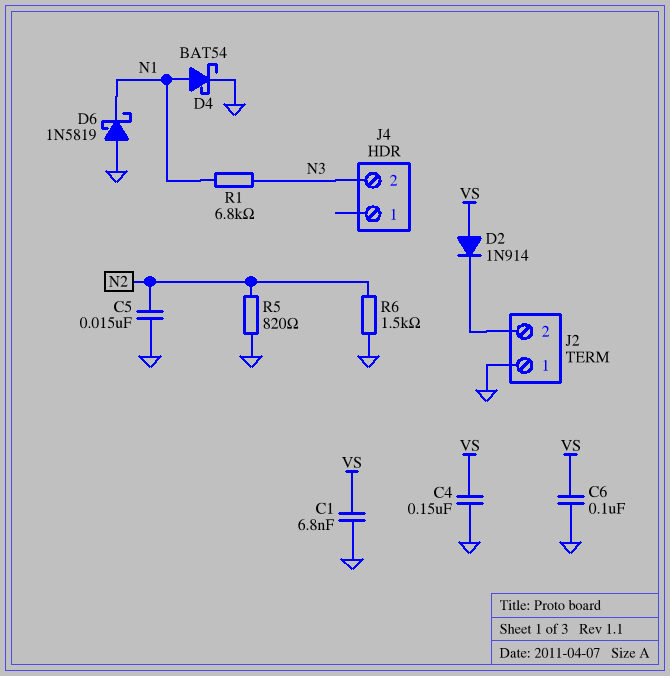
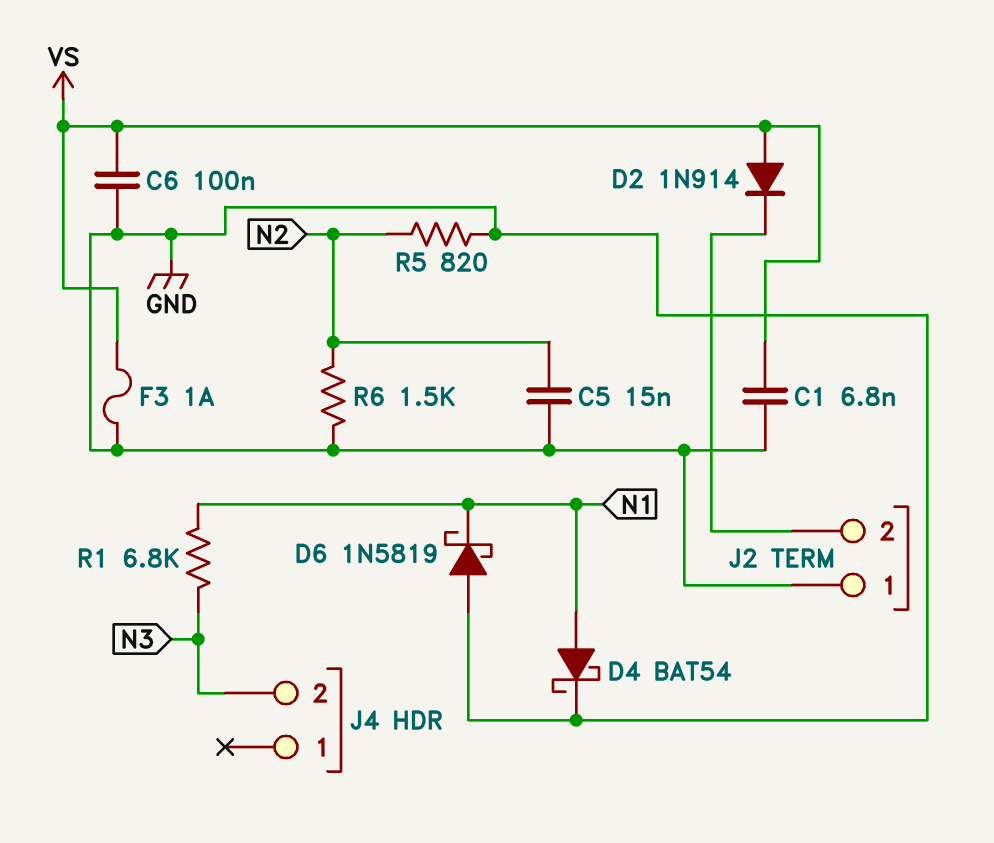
C4: 150nF (GND, VS) -> none
F3: none -> 1A (GND, VS)

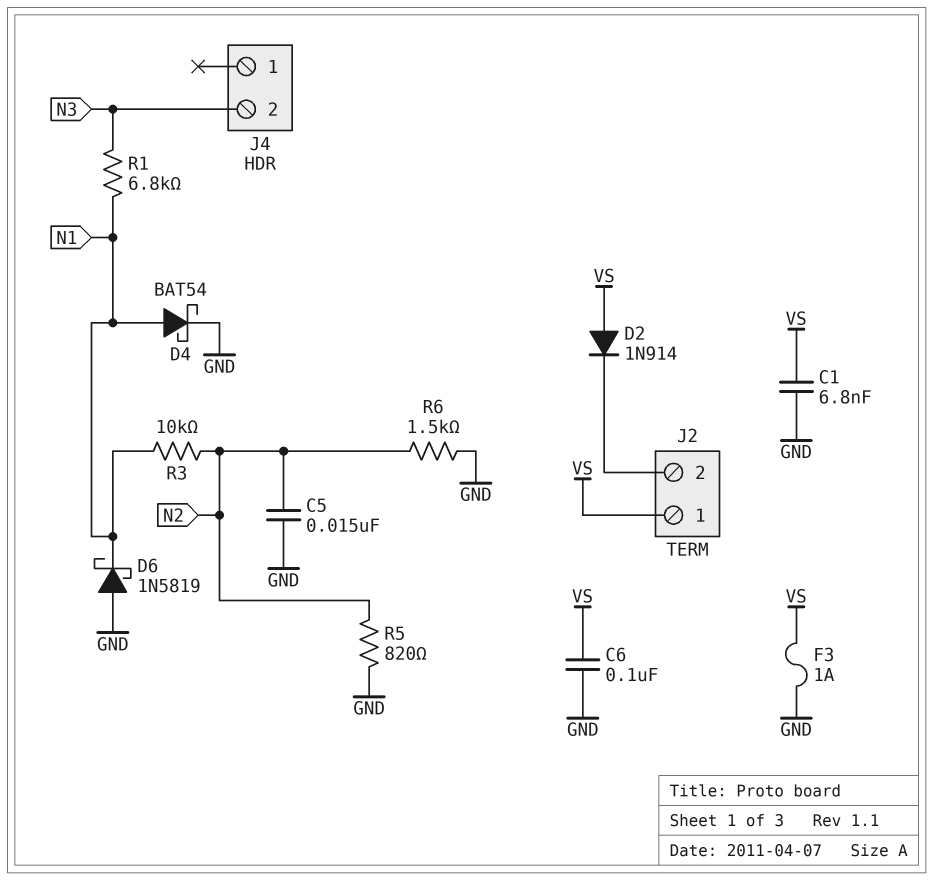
J2 pin 1: GND -> VS
R3: none -> 10k (N1, N2)

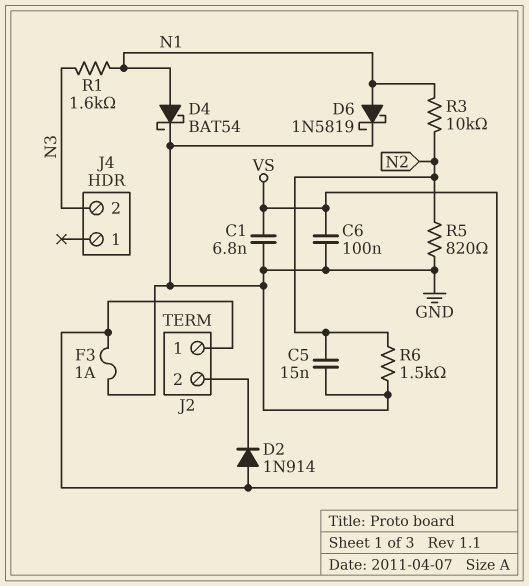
D6: schottky 1N5819 (A GND, K N1) -> schottky 1N5819 (A N1, K GND)
R1: 6.8k (N1, N3) -> 1.6k (N1, N3)

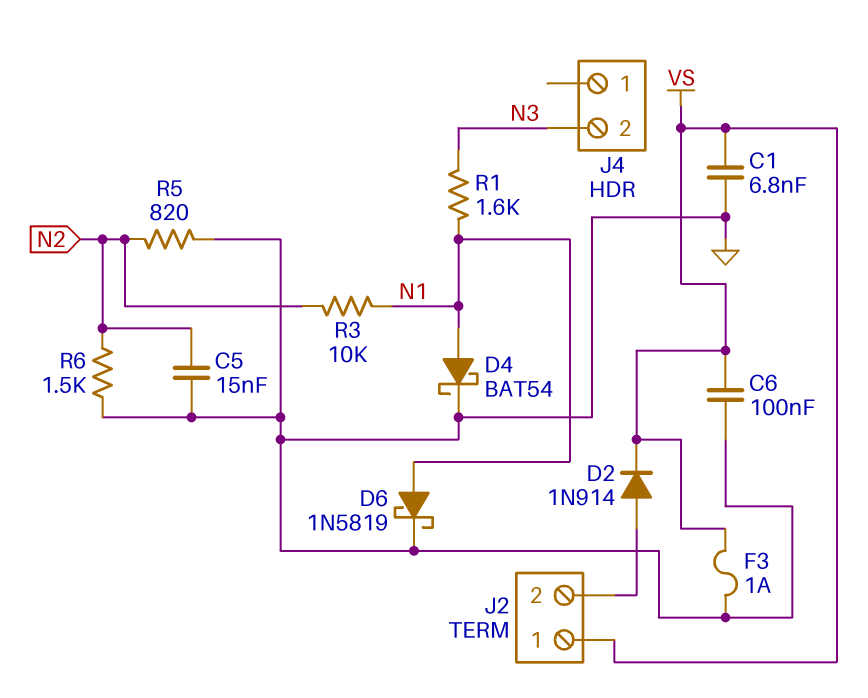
D2: diode 1N914 (A VS, K J2/2) -> diode 1N914 (A J2/2, K VS)

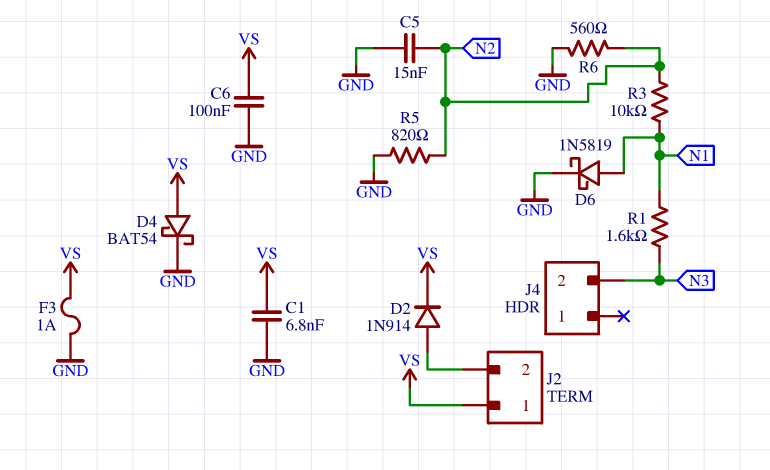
D4: schottky BAT54 (A N1, K GND) -> schottky BAT54 (A VS, K GND)
R6: 1.5k (GND, N2) -> 560 (GND, N2)

